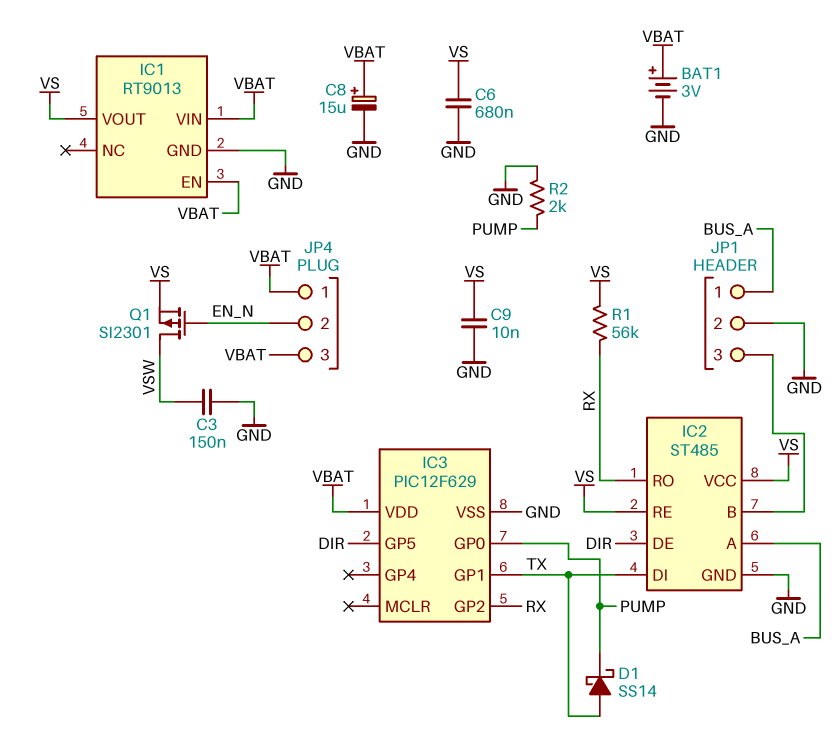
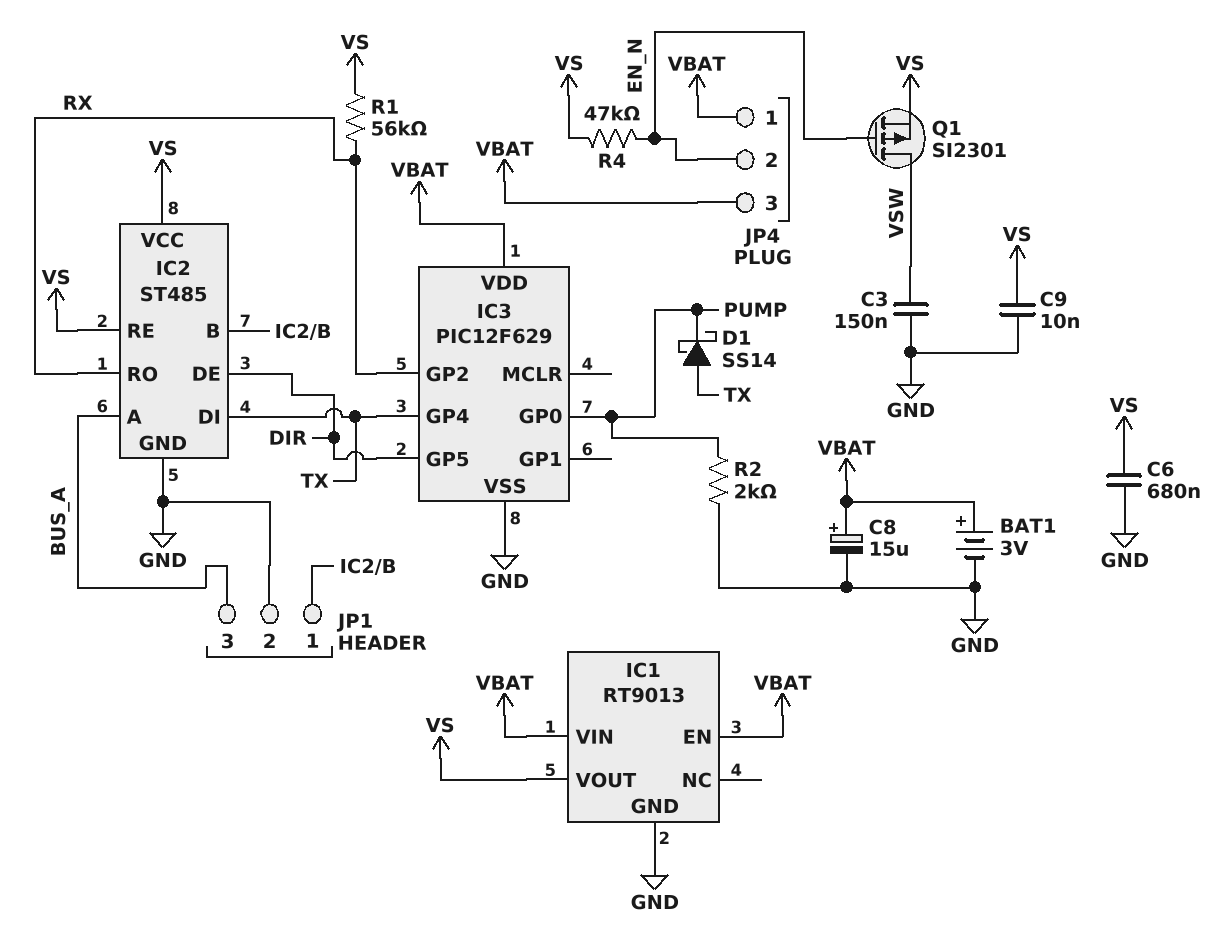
IC3 pin GP1: TX -> none
IC3 pin GP4: none -> TX
JP1 pin 1: BUS_A -> IC2/B
JP1 pin 3: IC2/B -> BUS_A
R4: none -> 47k (EN_N, VS)

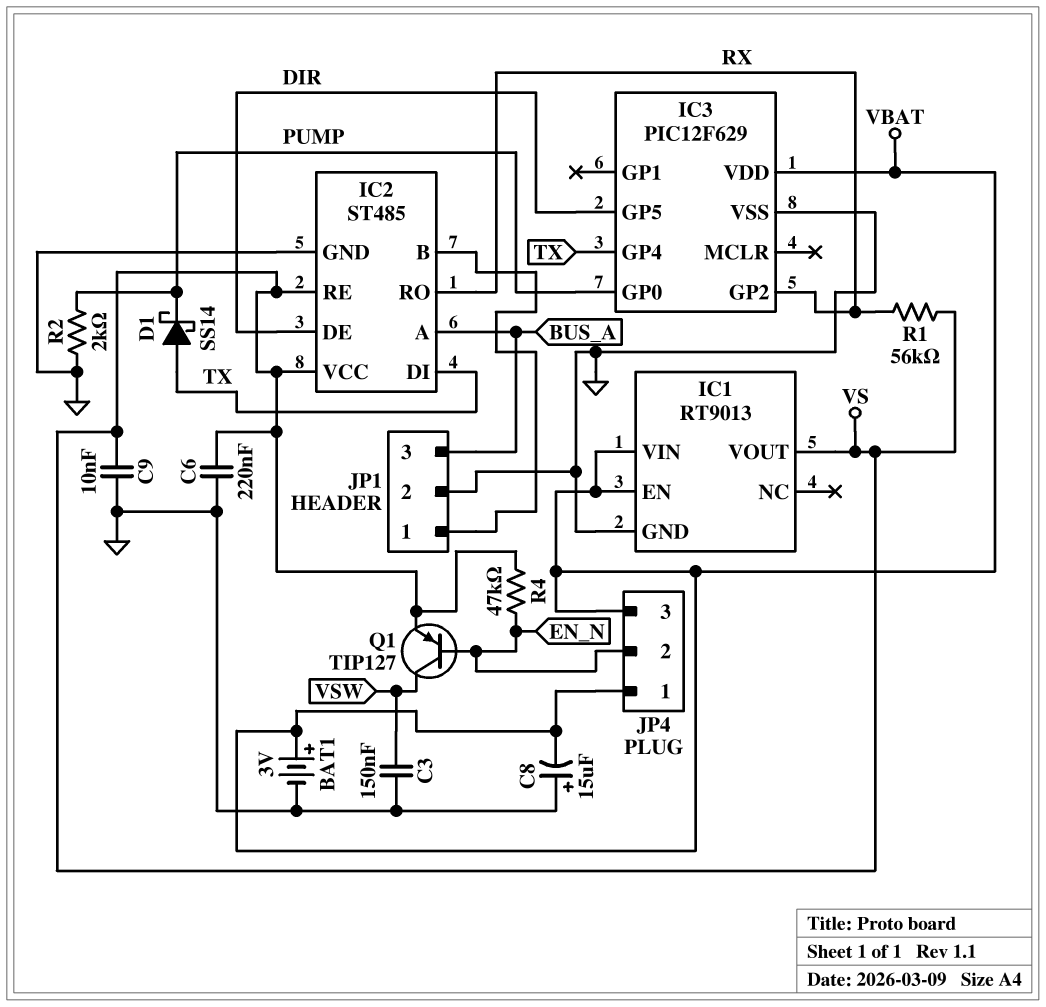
C6: 680nF (GND, VS) -> 220nF (GND, VS)
C8: 15uF (plus VBAT, minus GND) -> 15uF (plus GND, minus VBAT)
Q1: PMOS SI2301 (G EN_N, D VSW, S VS) -> PNP TIP127 (B EN_N, C VSW, E VS)

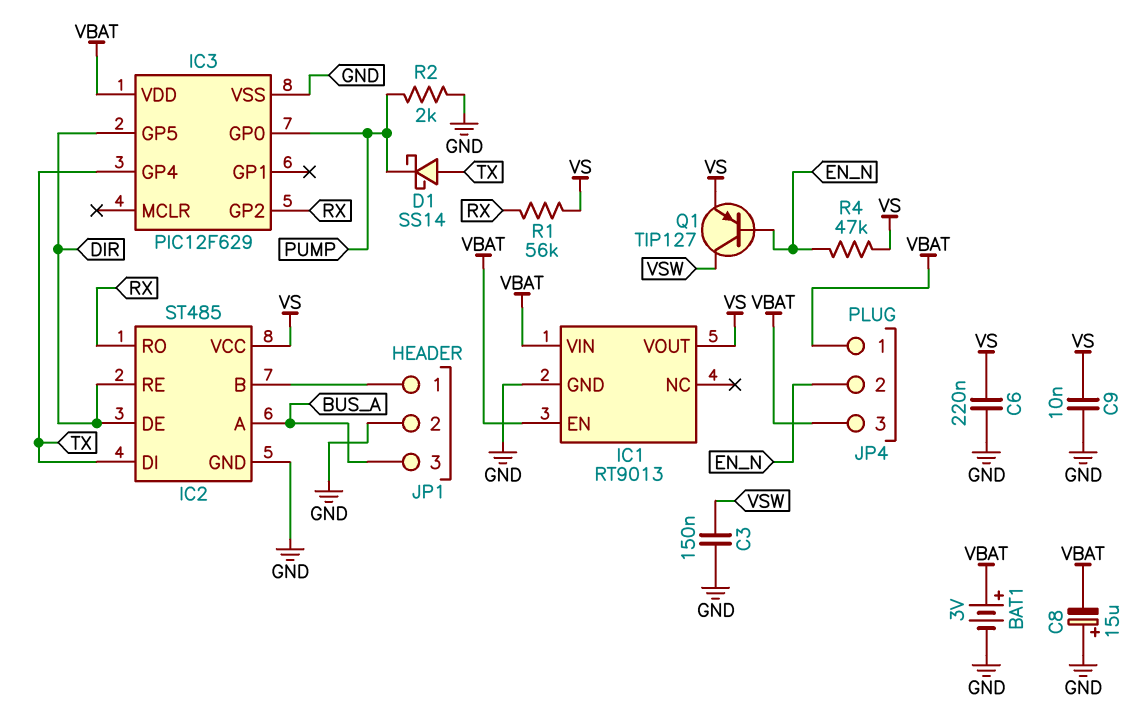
IC2 pin RE: VS -> DIR

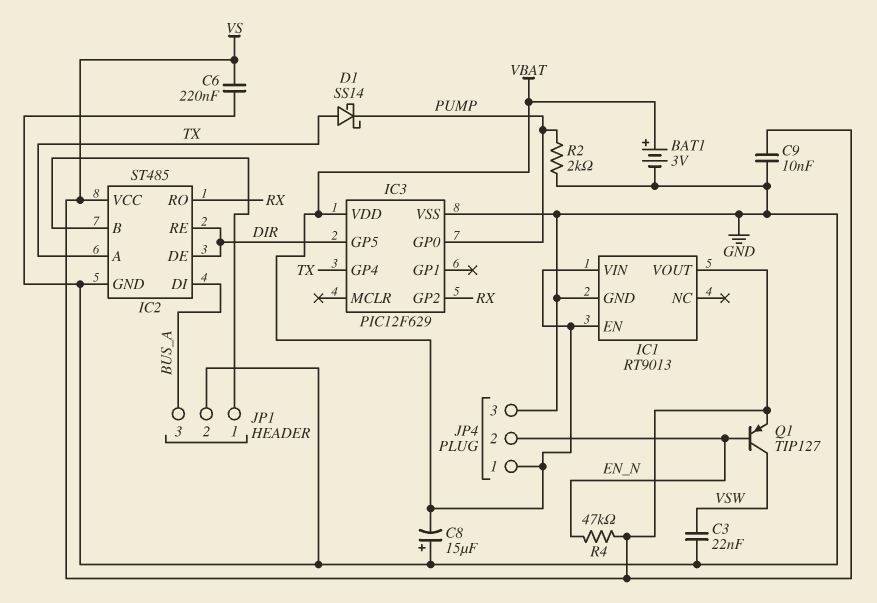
C3: 150nF (GND, VSW) -> 22nF (GND, VSW)
IC2 pin A: BUS_A -> TX
IC2 pin DI: TX -> BUS_A
JP4 pin 3: VBAT -> GND
R1: 56k (RX, VS) -> none

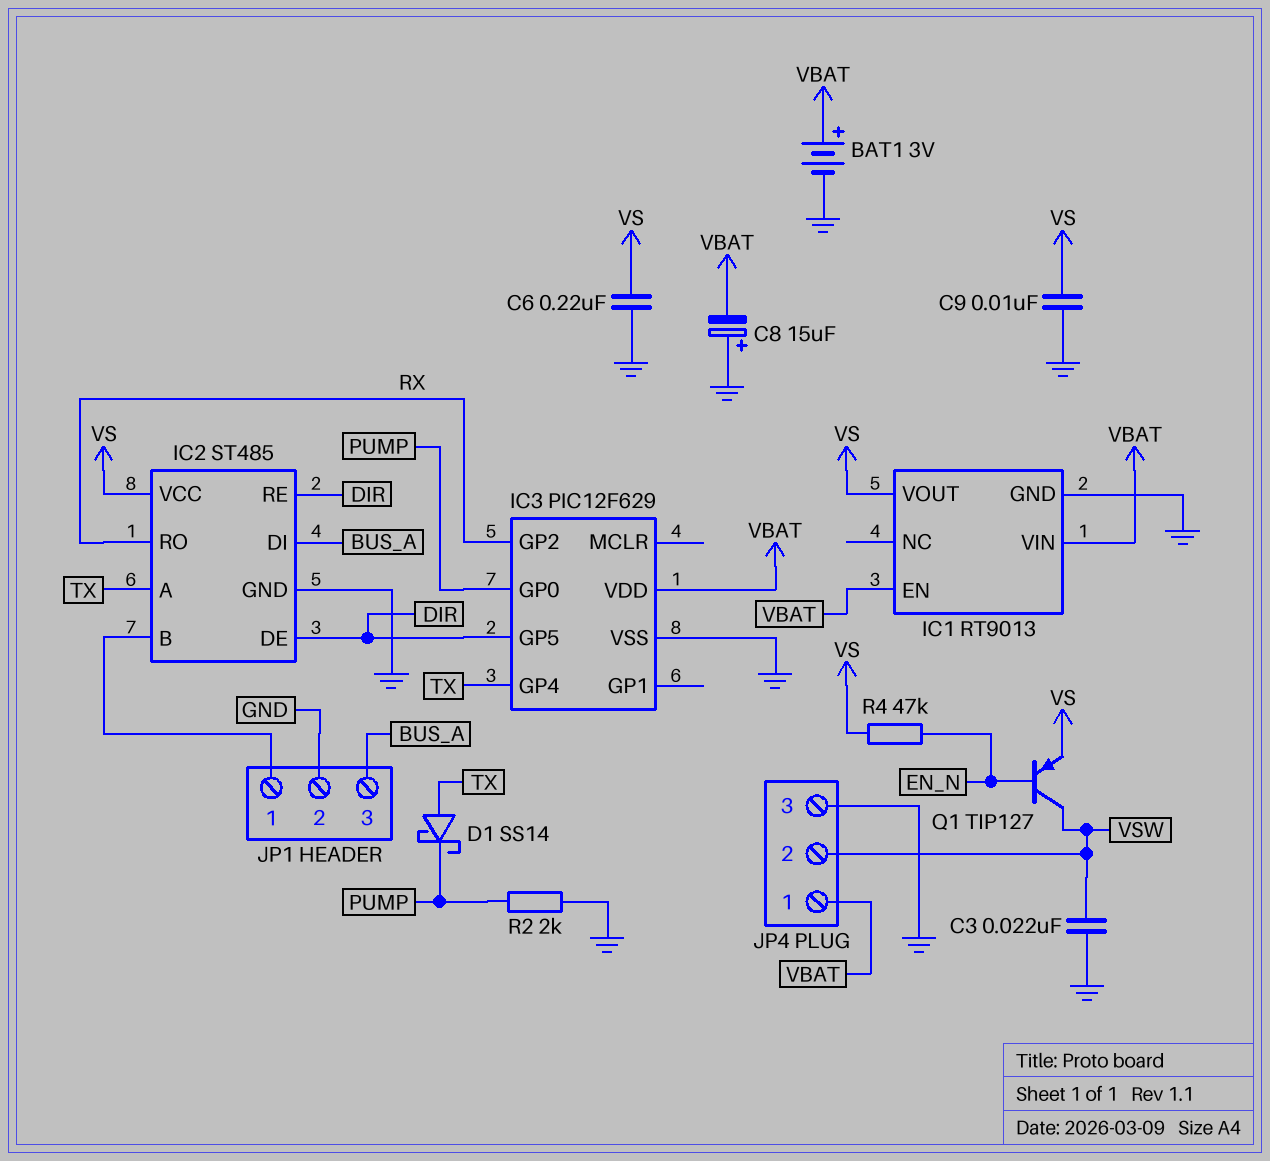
JP4 pin 2: EN_N -> VSW

